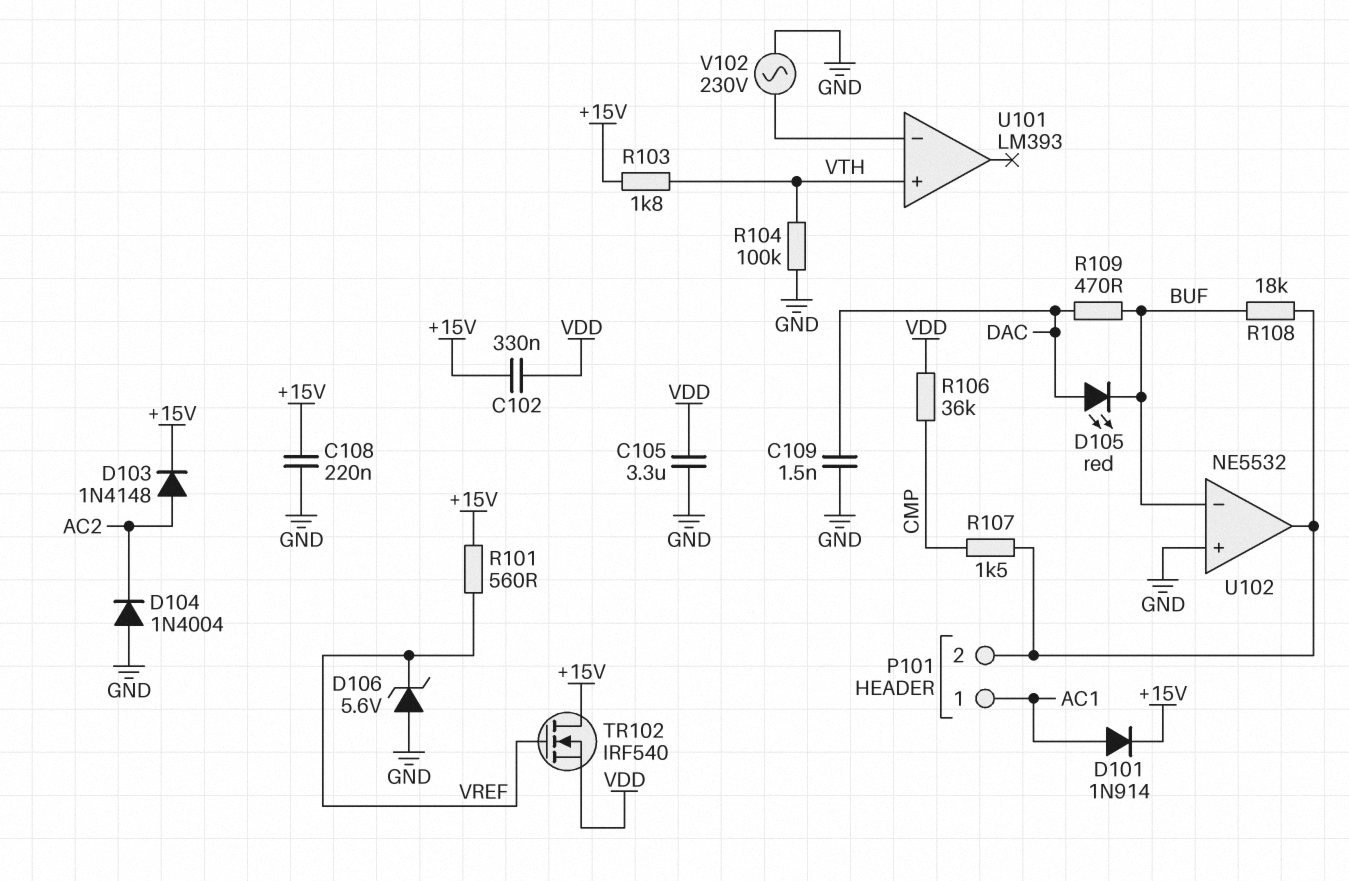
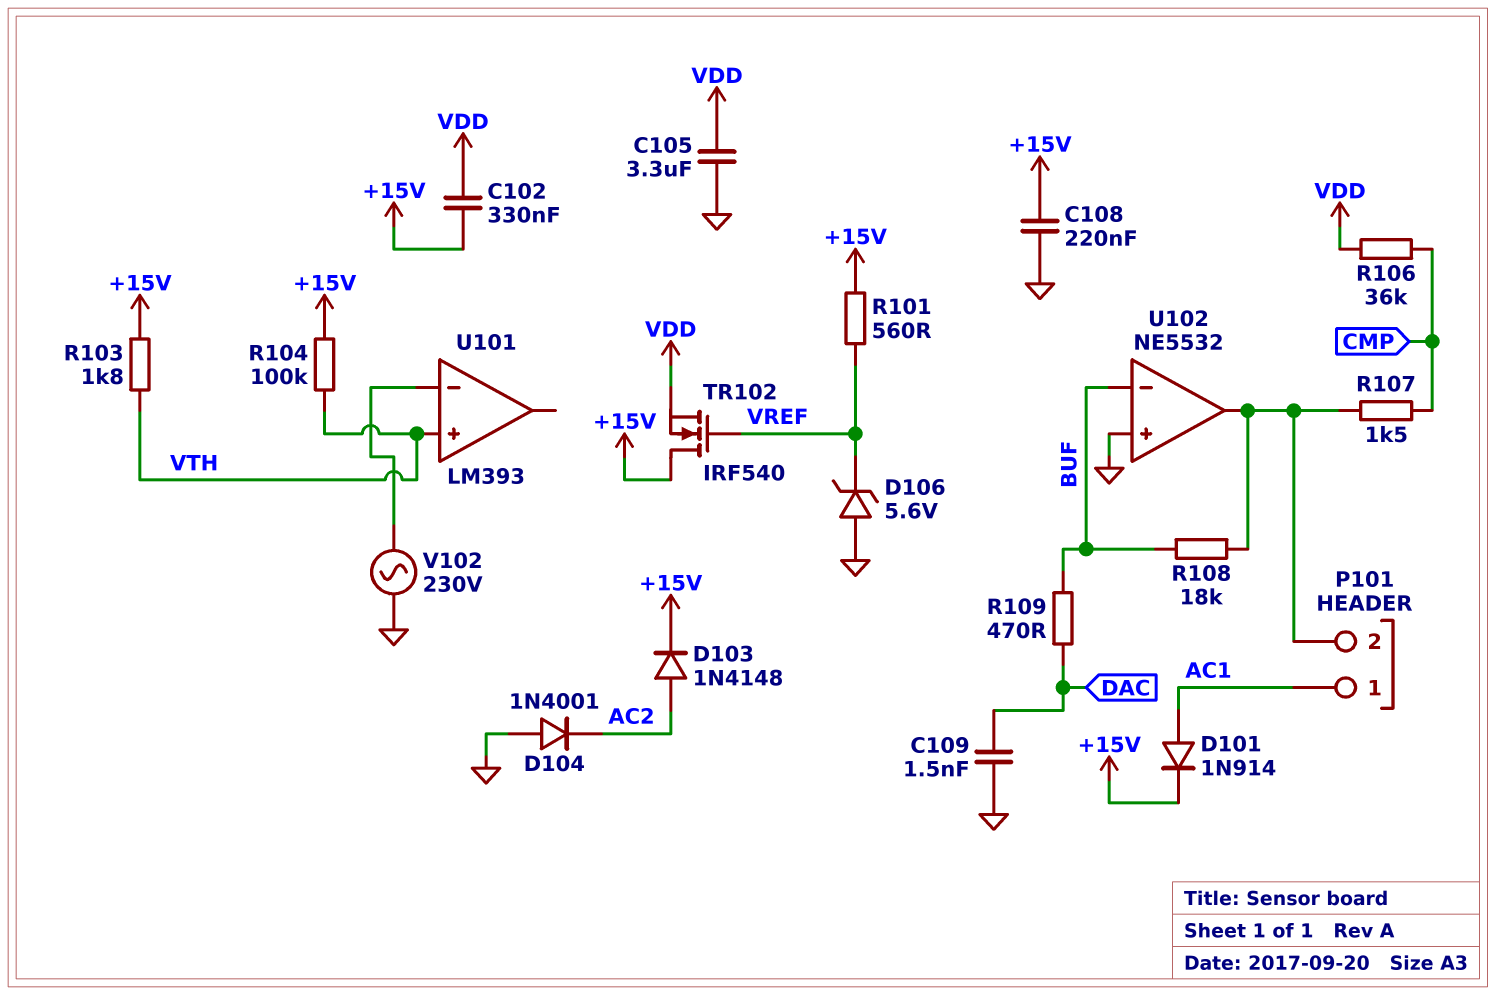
D104: diode 1N4004 (A GND, K AC2) -> diode 1N4001 (A GND, K AC2)
D105: LED red (A DAC, K BUF) -> none
R104: 100k (GND, VTH) -> 100k (+15V, VTH)

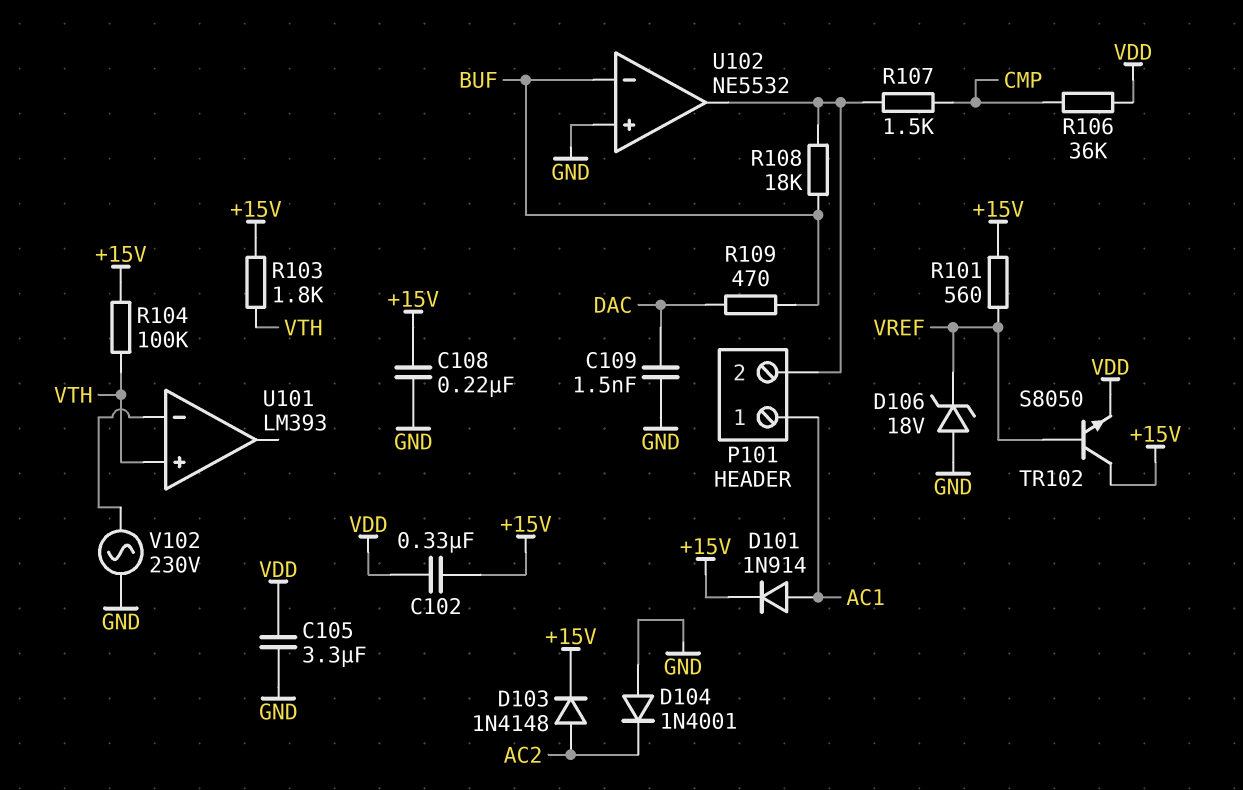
D106: zener 5.6V (A GND, K VREF) -> zener 18V (A GND, K VREF)
TR102: NMOS IRF540 (G VREF, D +15V, S VDD) -> NPN S8050 (B VREF, C +15V, E VDD)

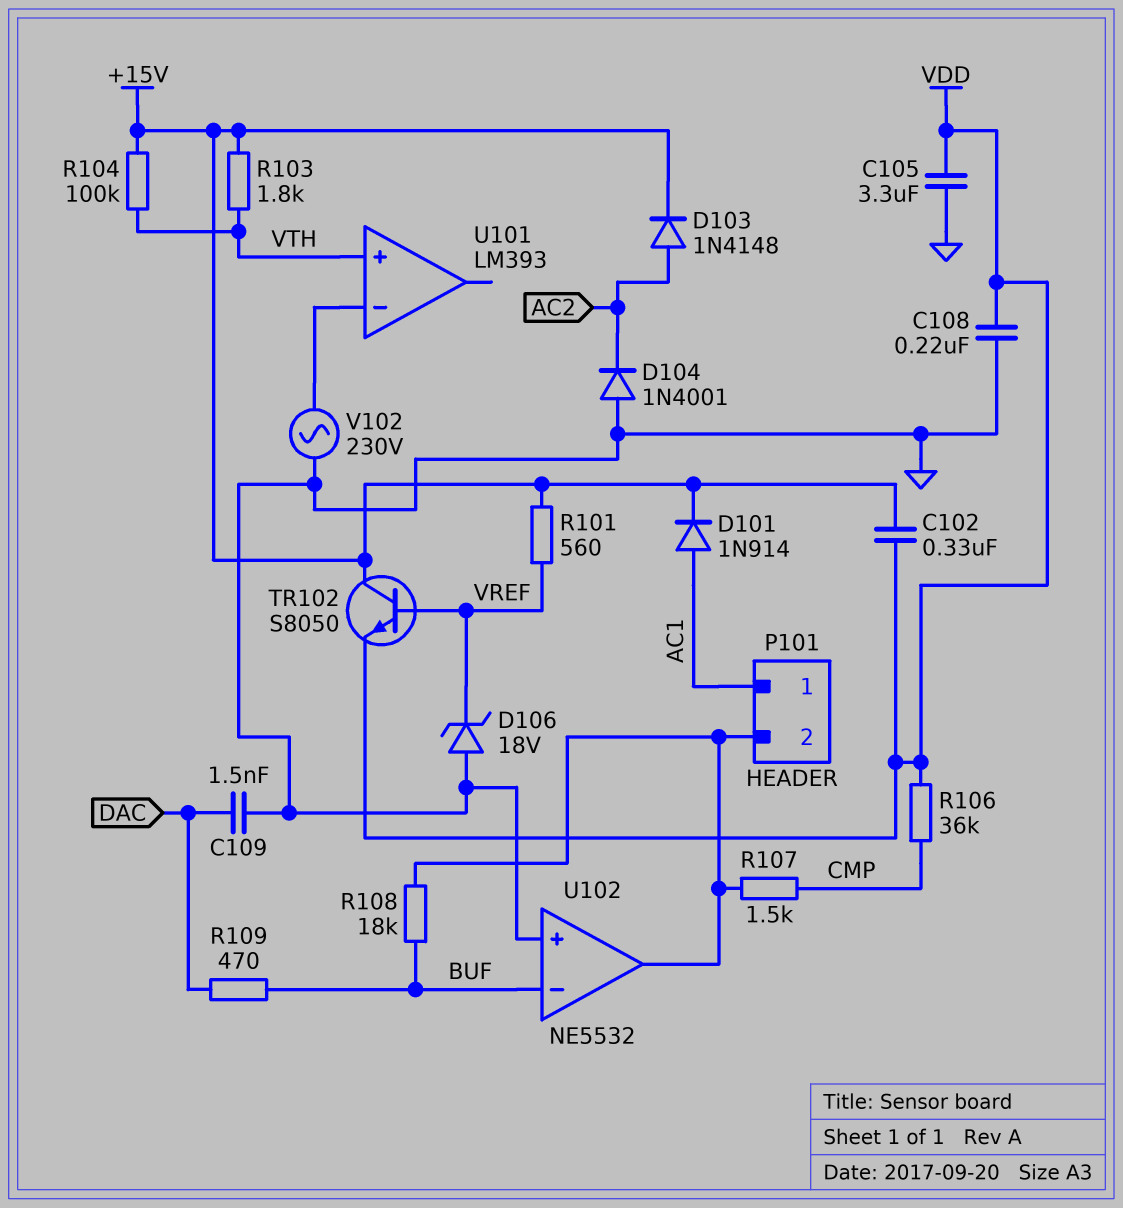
C108: 220nF (+15V, GND) -> 220nF (GND, VDD)

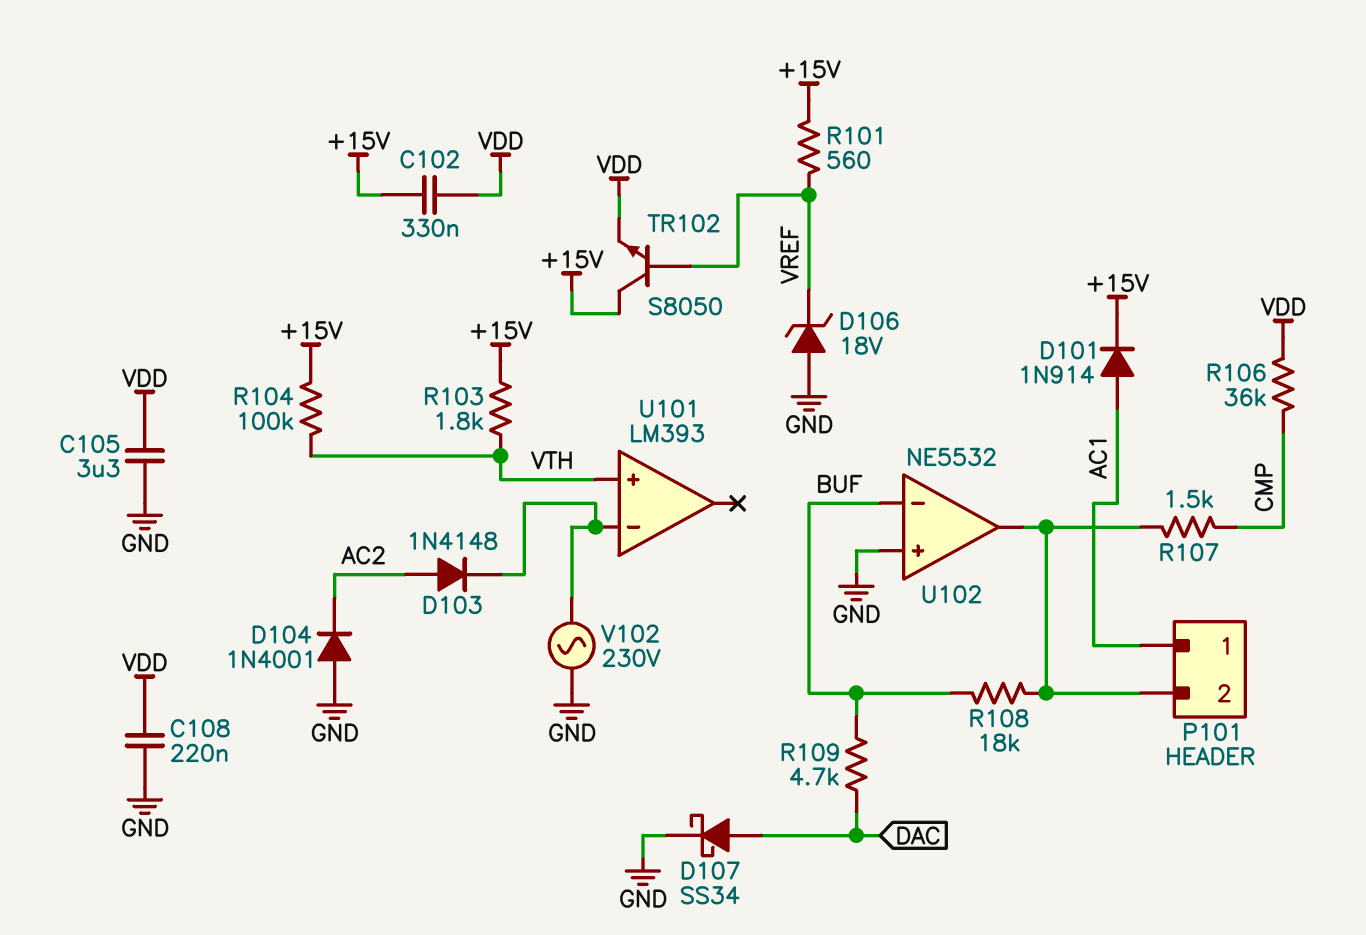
C109: 1.5nF (DAC, GND) -> none
D103: diode 1N4148 (A AC2, K +15V) -> diode 1N4148 (A AC2, K U101/in-)
D107: none -> schottky SS34 (A DAC, K GND)
R109: 470 (BUF, DAC) -> 4.7k (BUF, DAC)

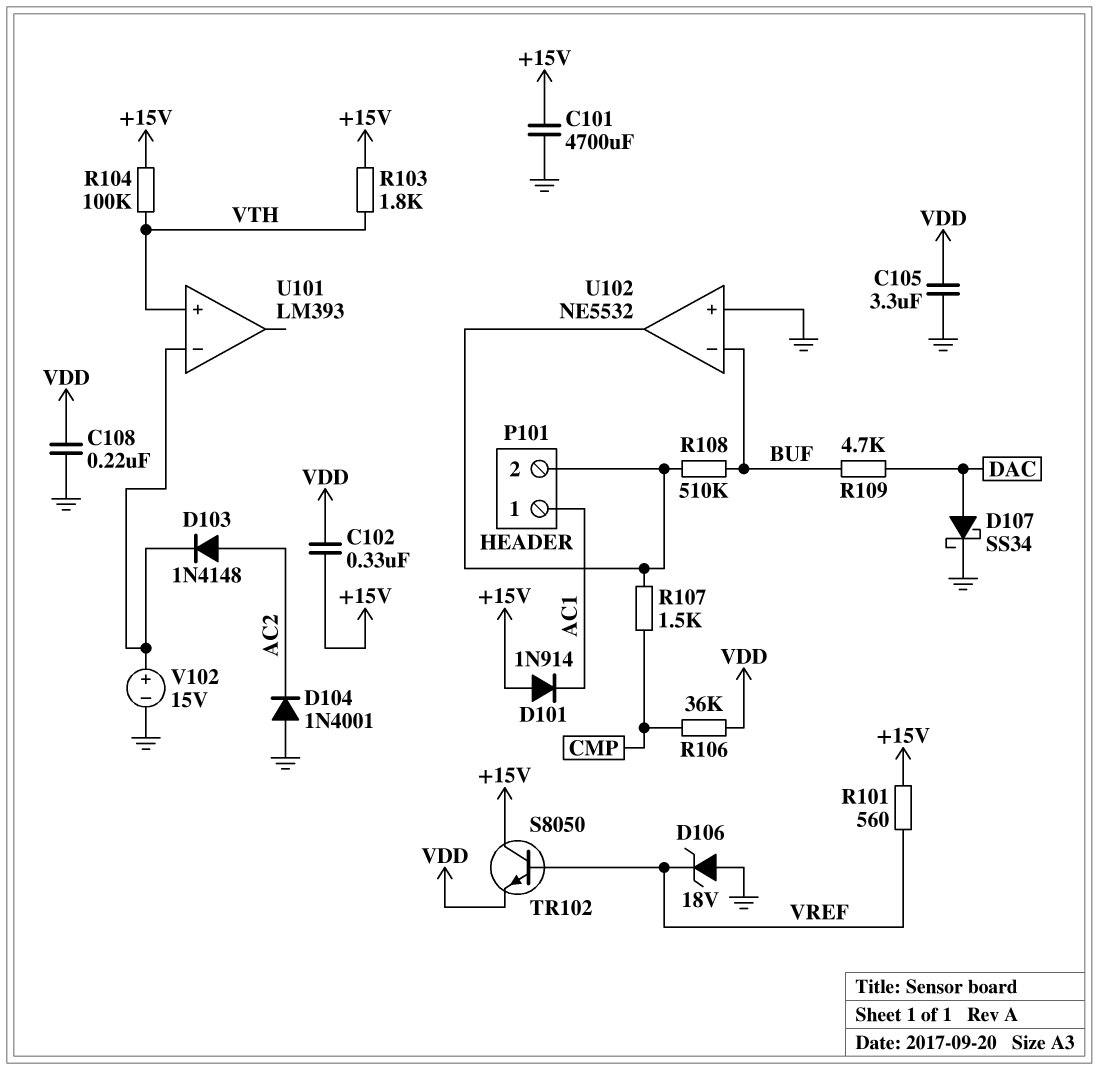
C101: none -> 4700uF (+15V, GND)
D101: diode 1N914 (A AC1, K +15V) -> diode 1N914 (A +15V, K AC1)
R108: 18k (BUF, P101/2) -> 510k (BUF, P101/2)
V102: AC 230V (GND, U101/in-) -> 15V (plus U101/in-, minus GND)

